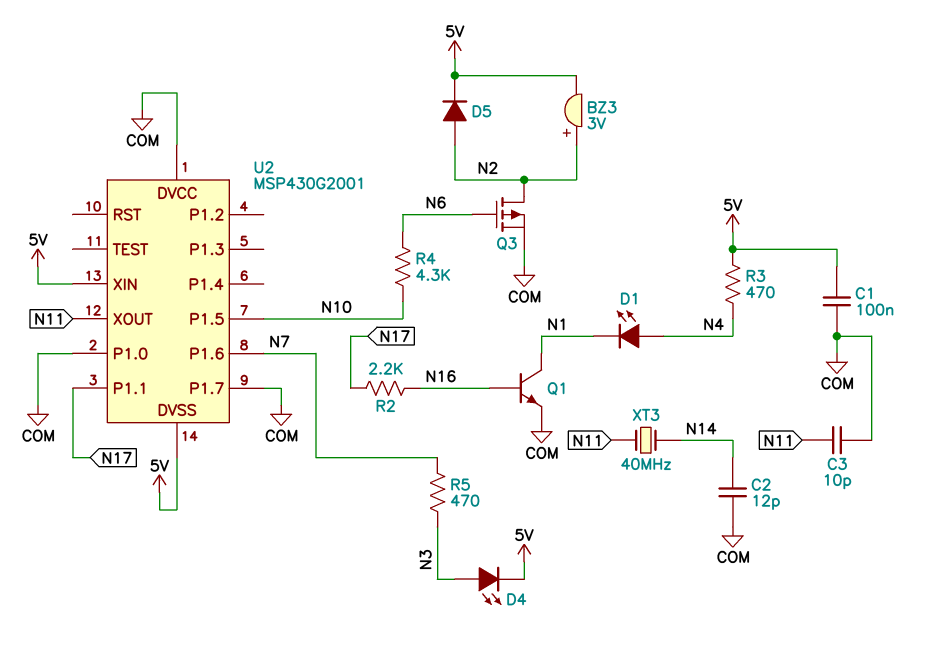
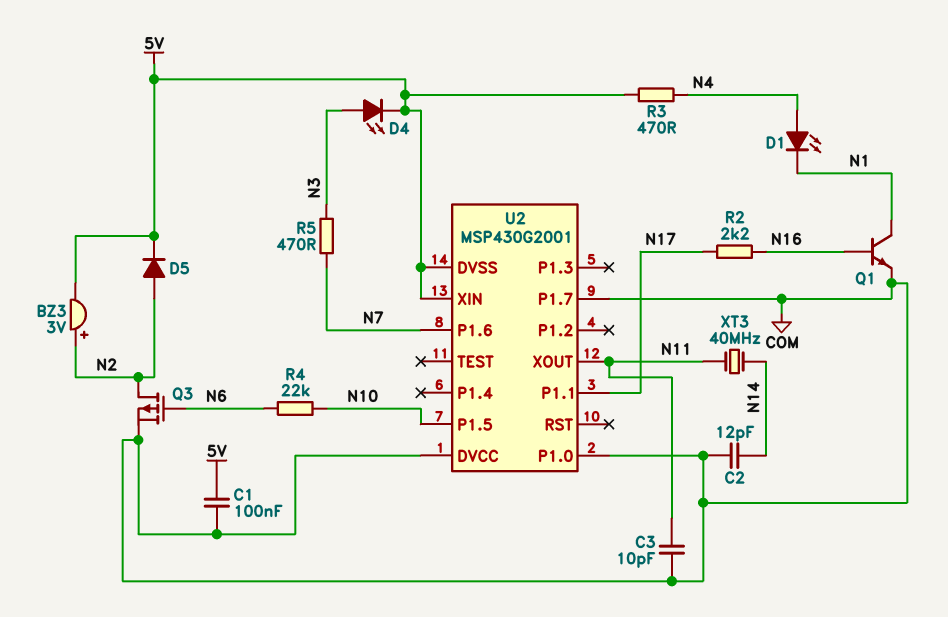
R4: 4.3k (N6, N10) -> 22k (N6, N10)

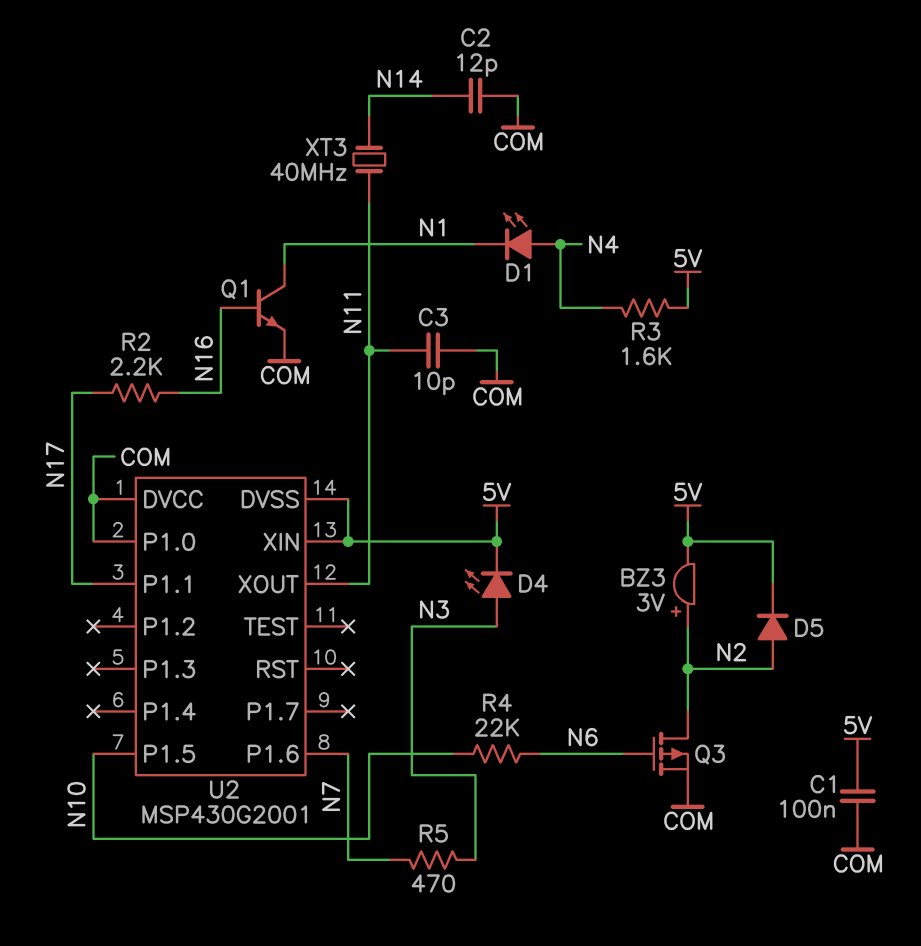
R3: 470 (5V, N4) -> 1.6k (5V, N4)
U2 pin P1.7: COM -> none

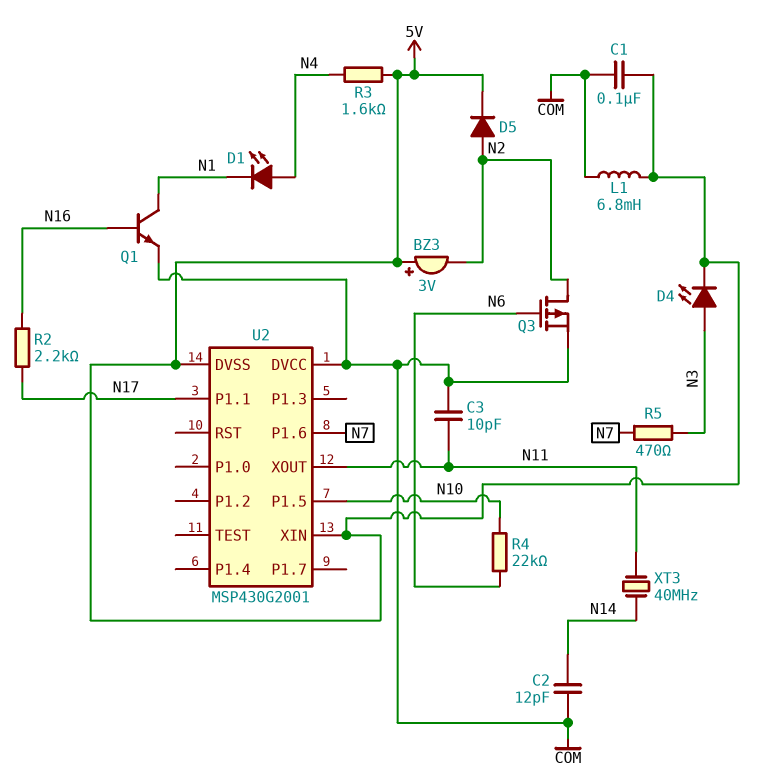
BZ3: buzzer 3V (plus N2, minus 5V) -> buzzer 3V (plus 5V, minus N2)
L1: none -> 6.8mH (5V, COM)
U2 pin P1.0: COM -> none

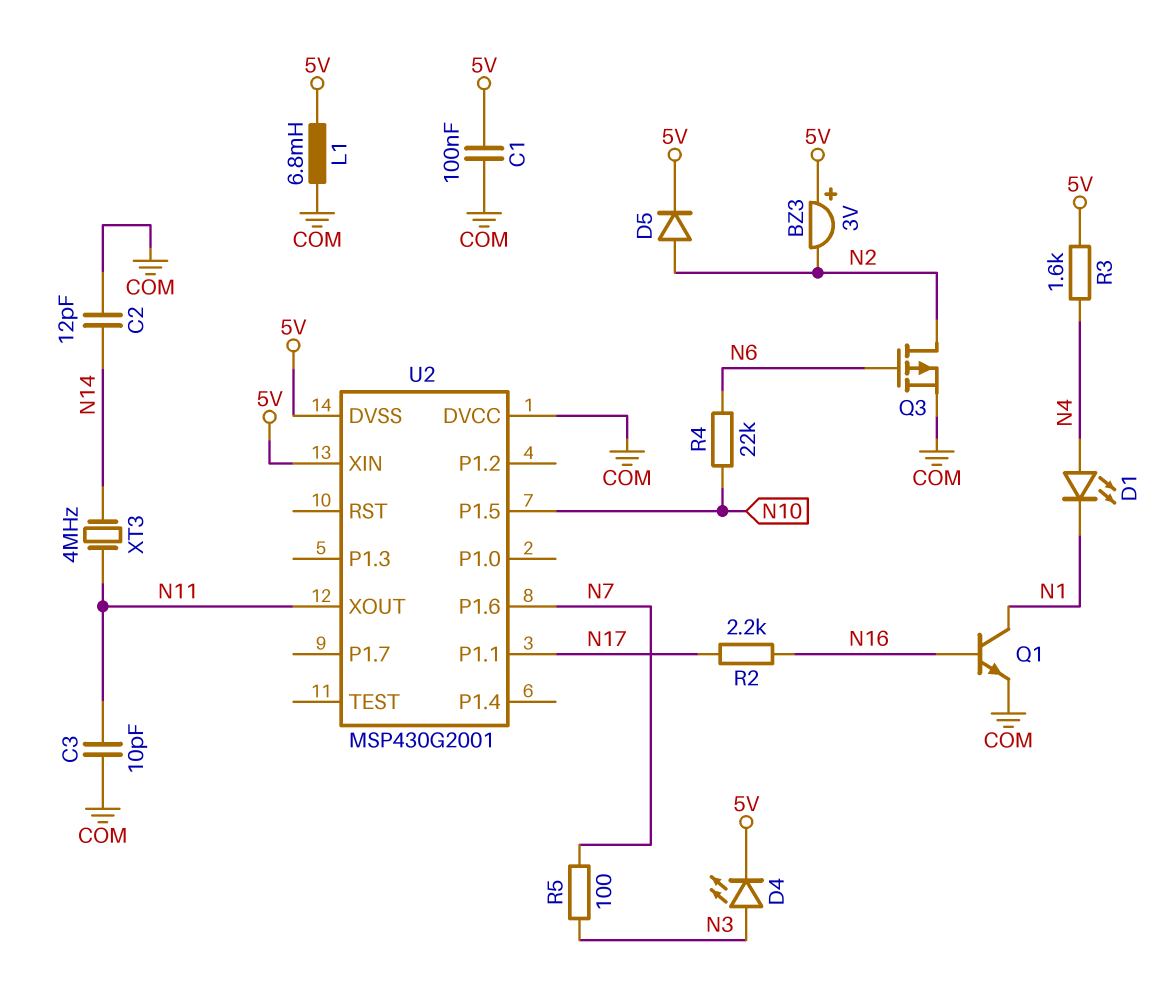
R5: 470 (N3, N7) -> 100 (N3, N7)
XT3: 40MHz (N11, N14) -> 4MHz (N11, N14)

